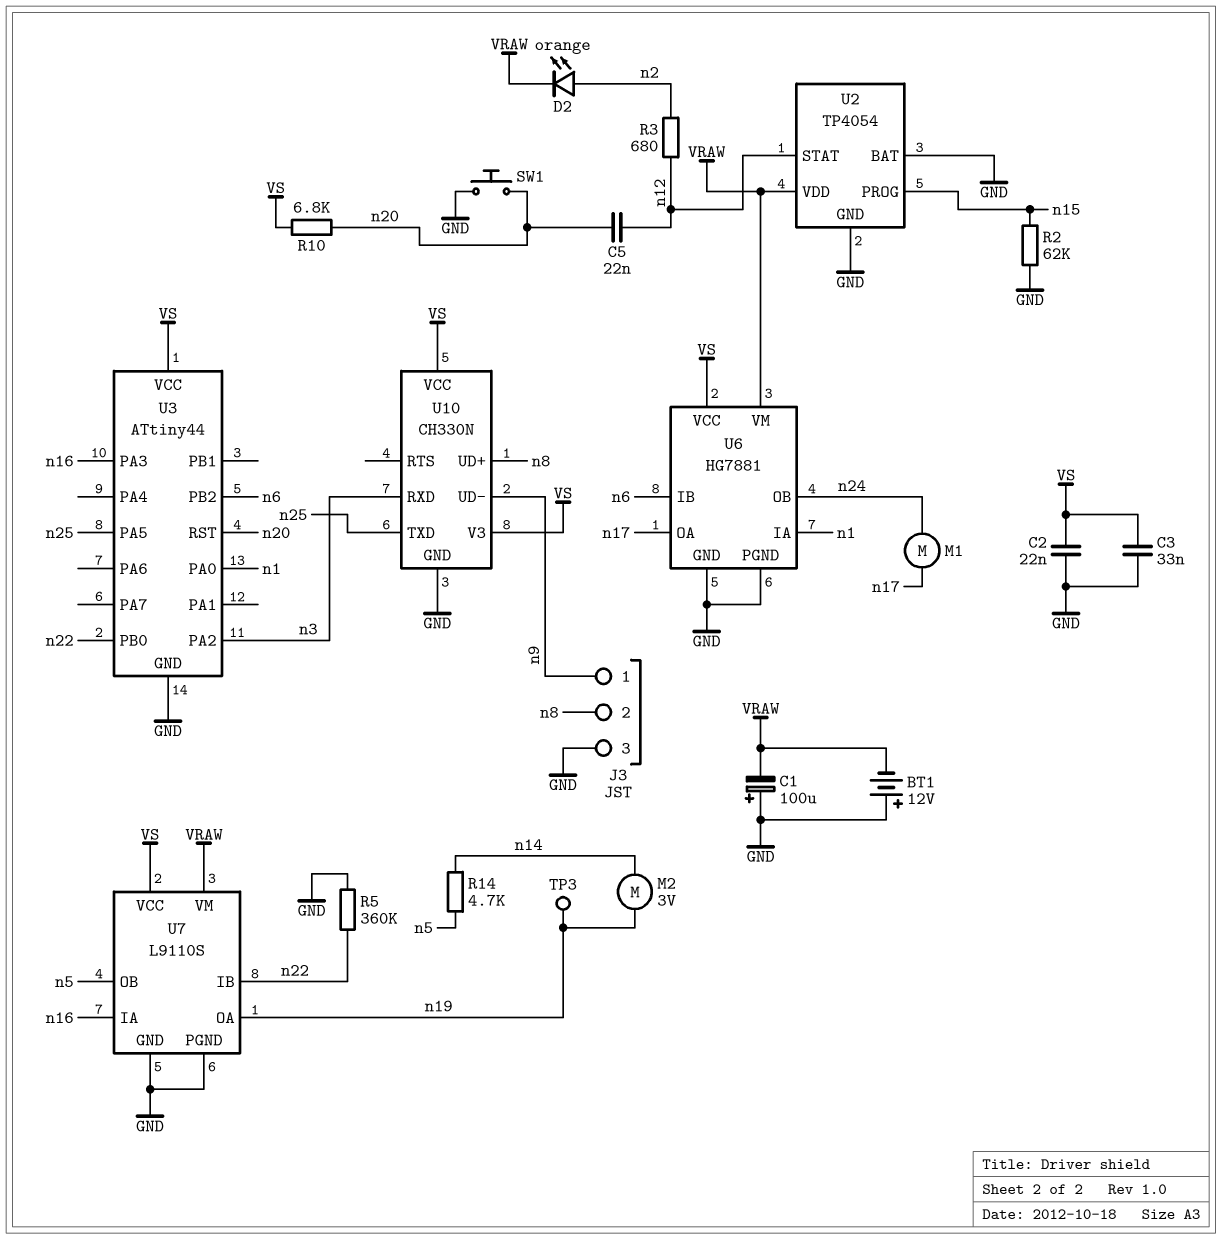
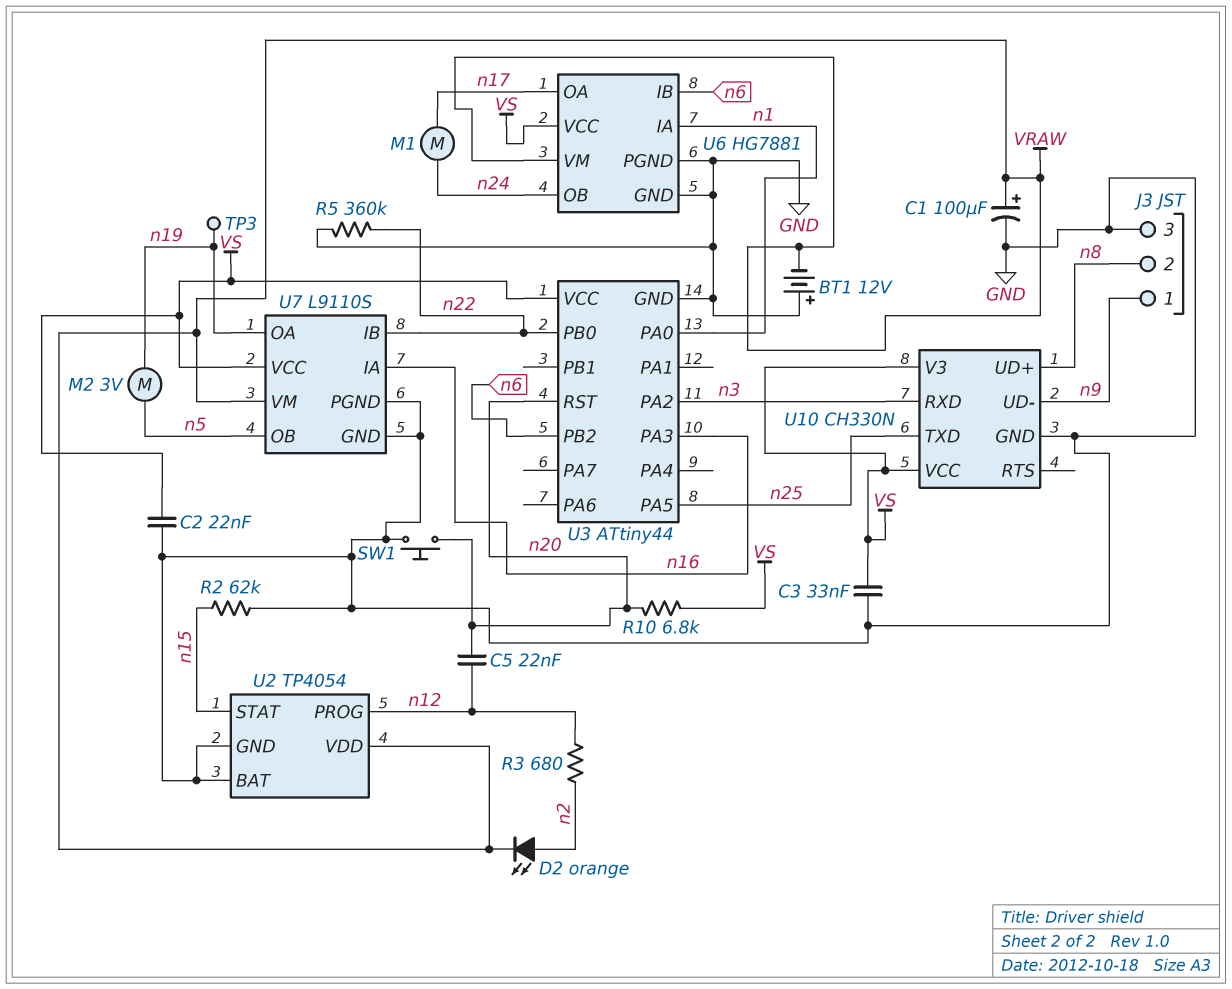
C1: 100uF (plus GND, minus VRAW) -> 100uF (plus VRAW, minus GND)
M2: motor 3V (n14, n19) -> motor 3V (n5, n19)
R14: 4.7k (n5, n14) -> none
U2 pin PROG: n15 -> n12
U2 pin STAT: n12 -> n15

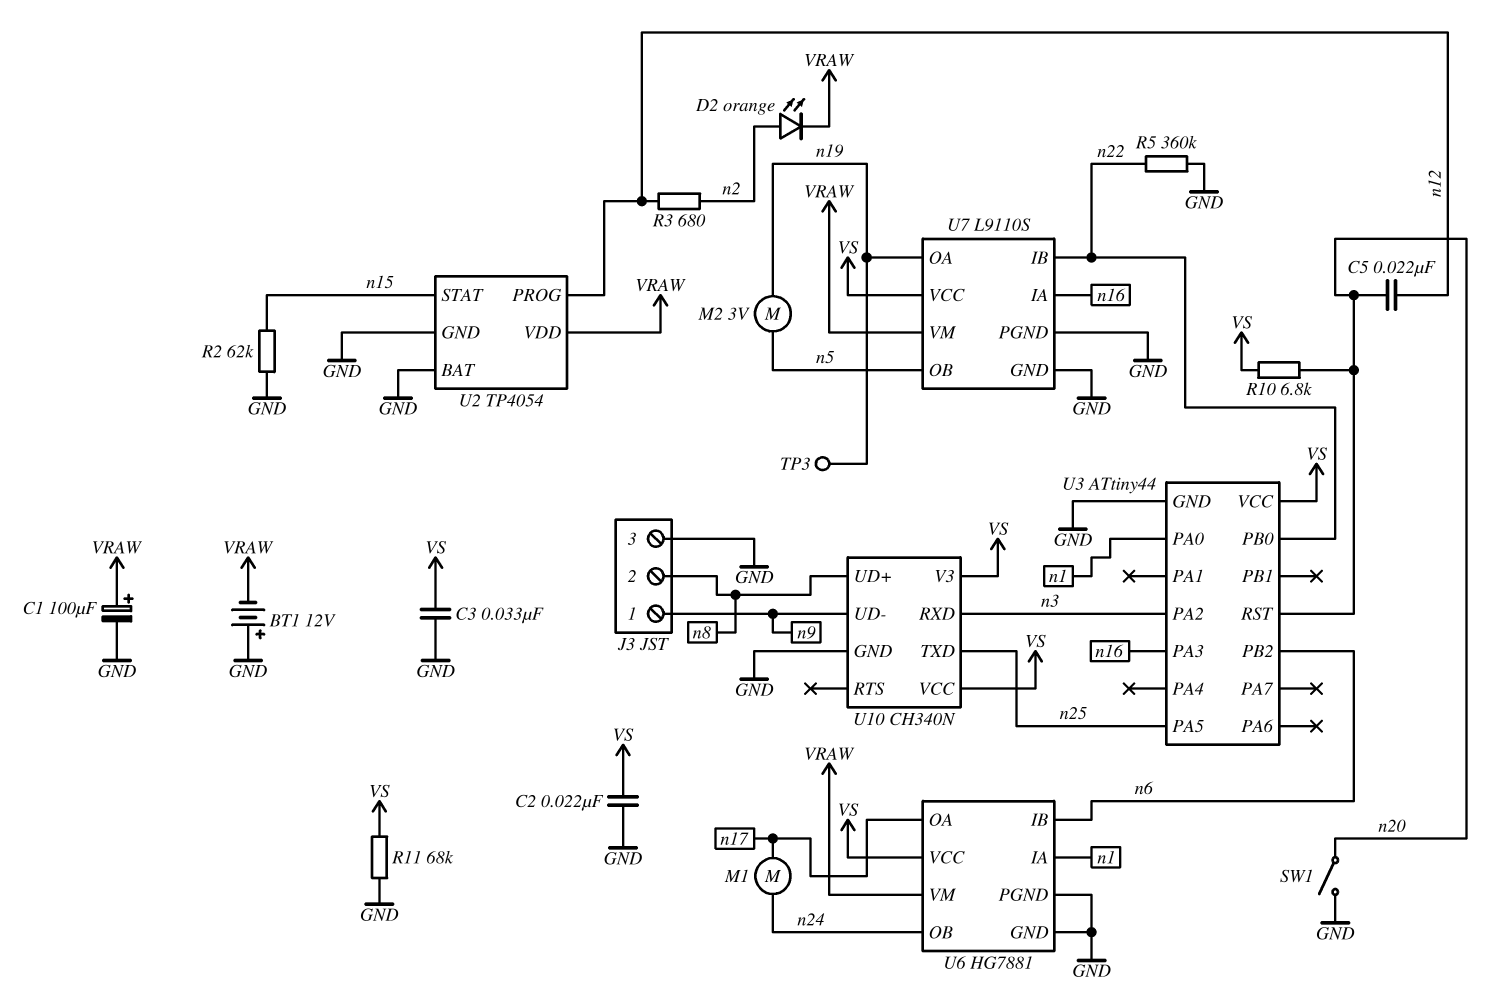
R11: none -> 68k (GND, VS)
SW1: button (GND, n20) -> switch (GND, n20)
U10: CH330N -> CH340N

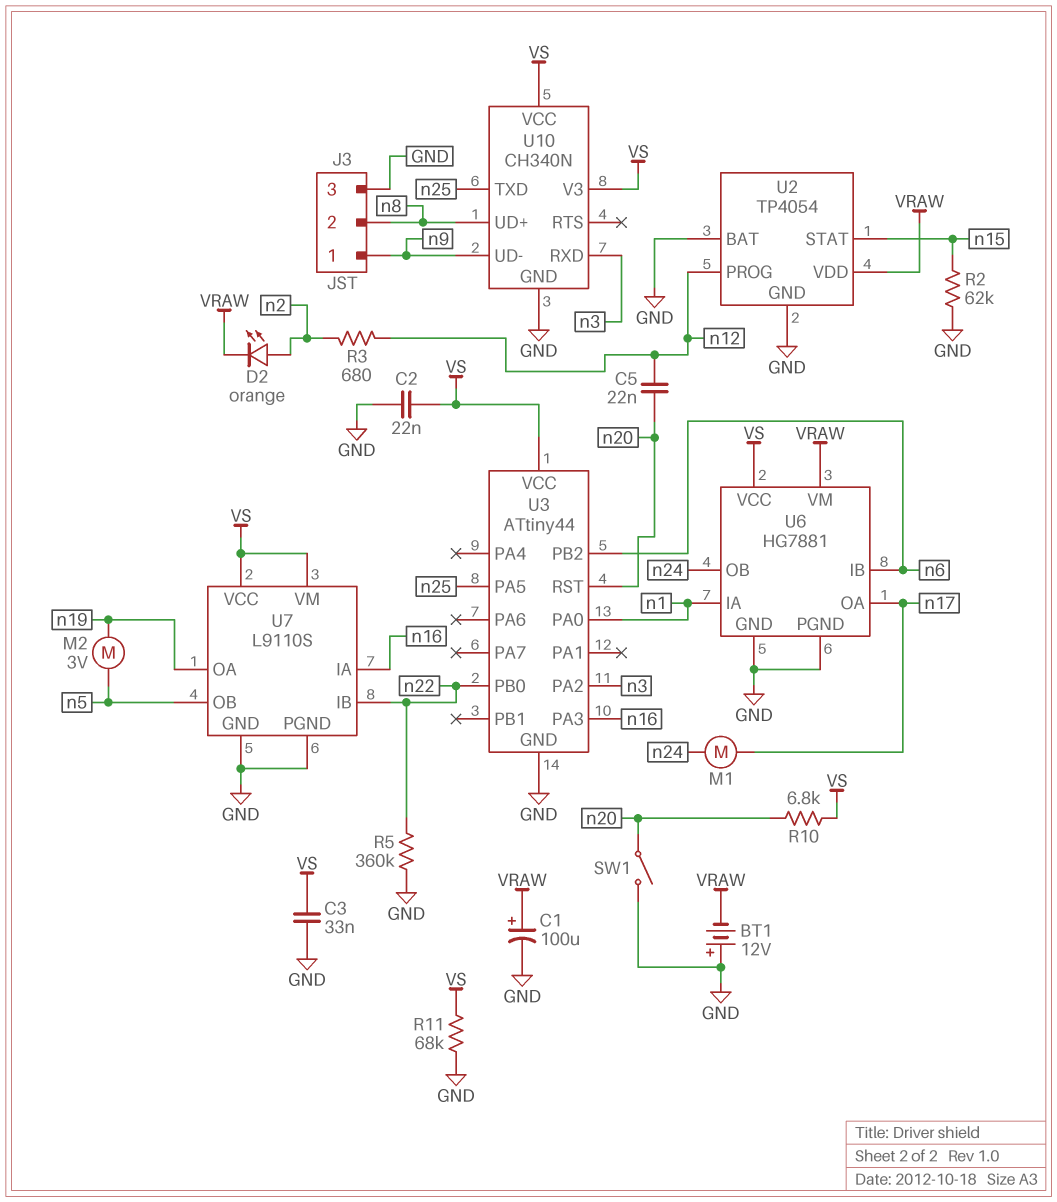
TP3: test point (n19) -> none
U7 pin VM: VRAW -> VS

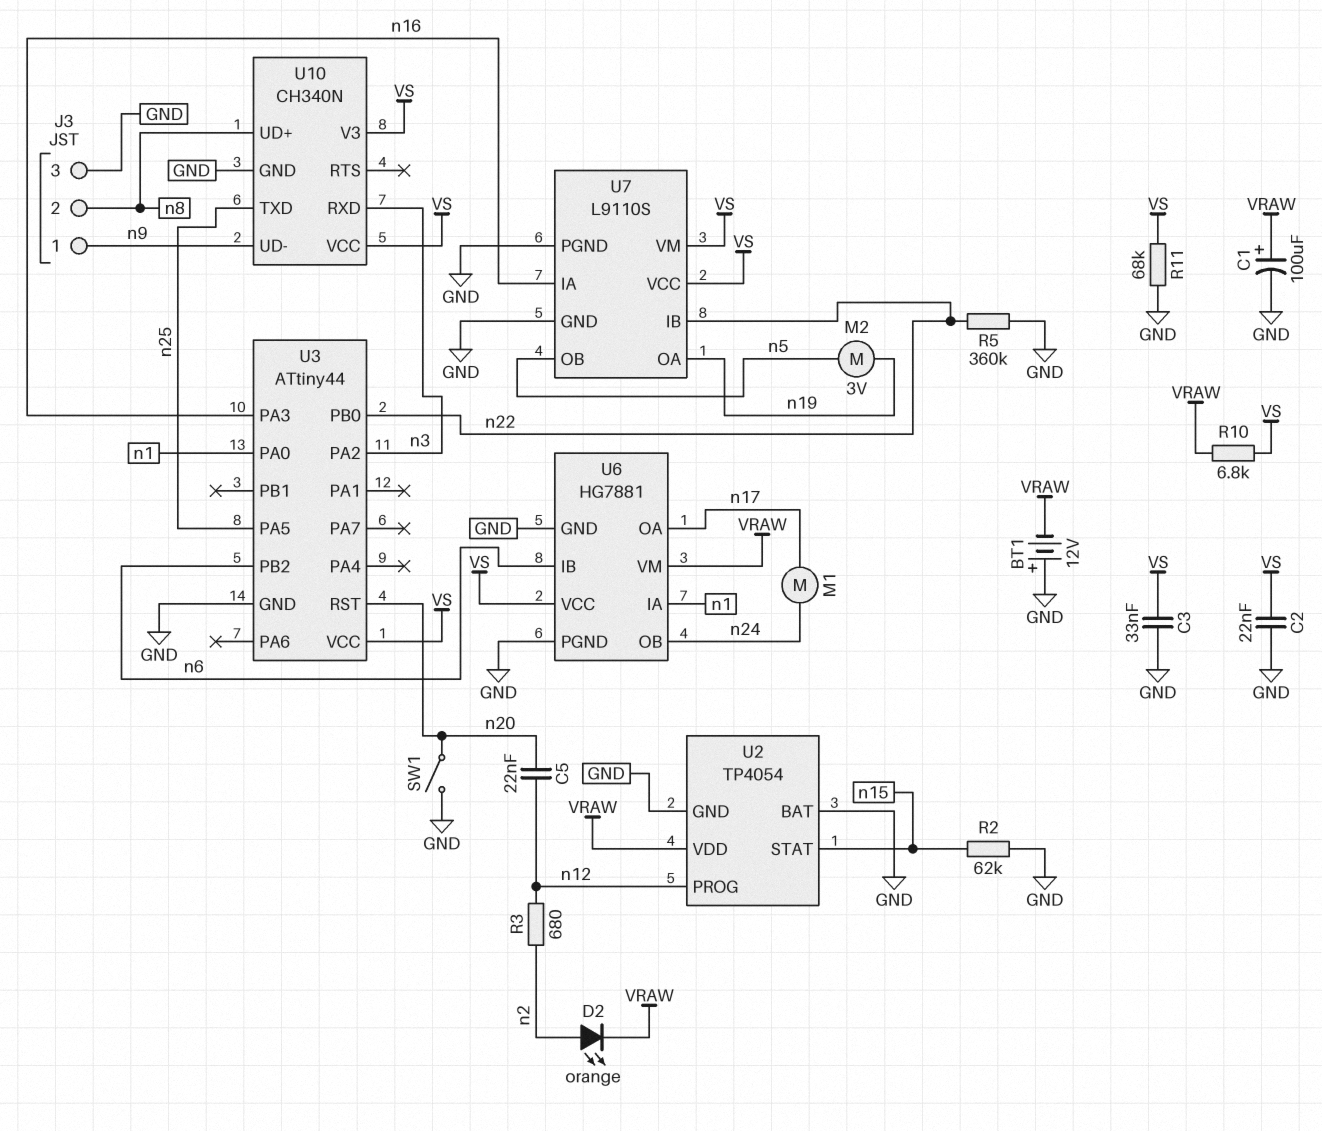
R10: 6.8k (VS, n20) -> 6.8k (VRAW, VS)

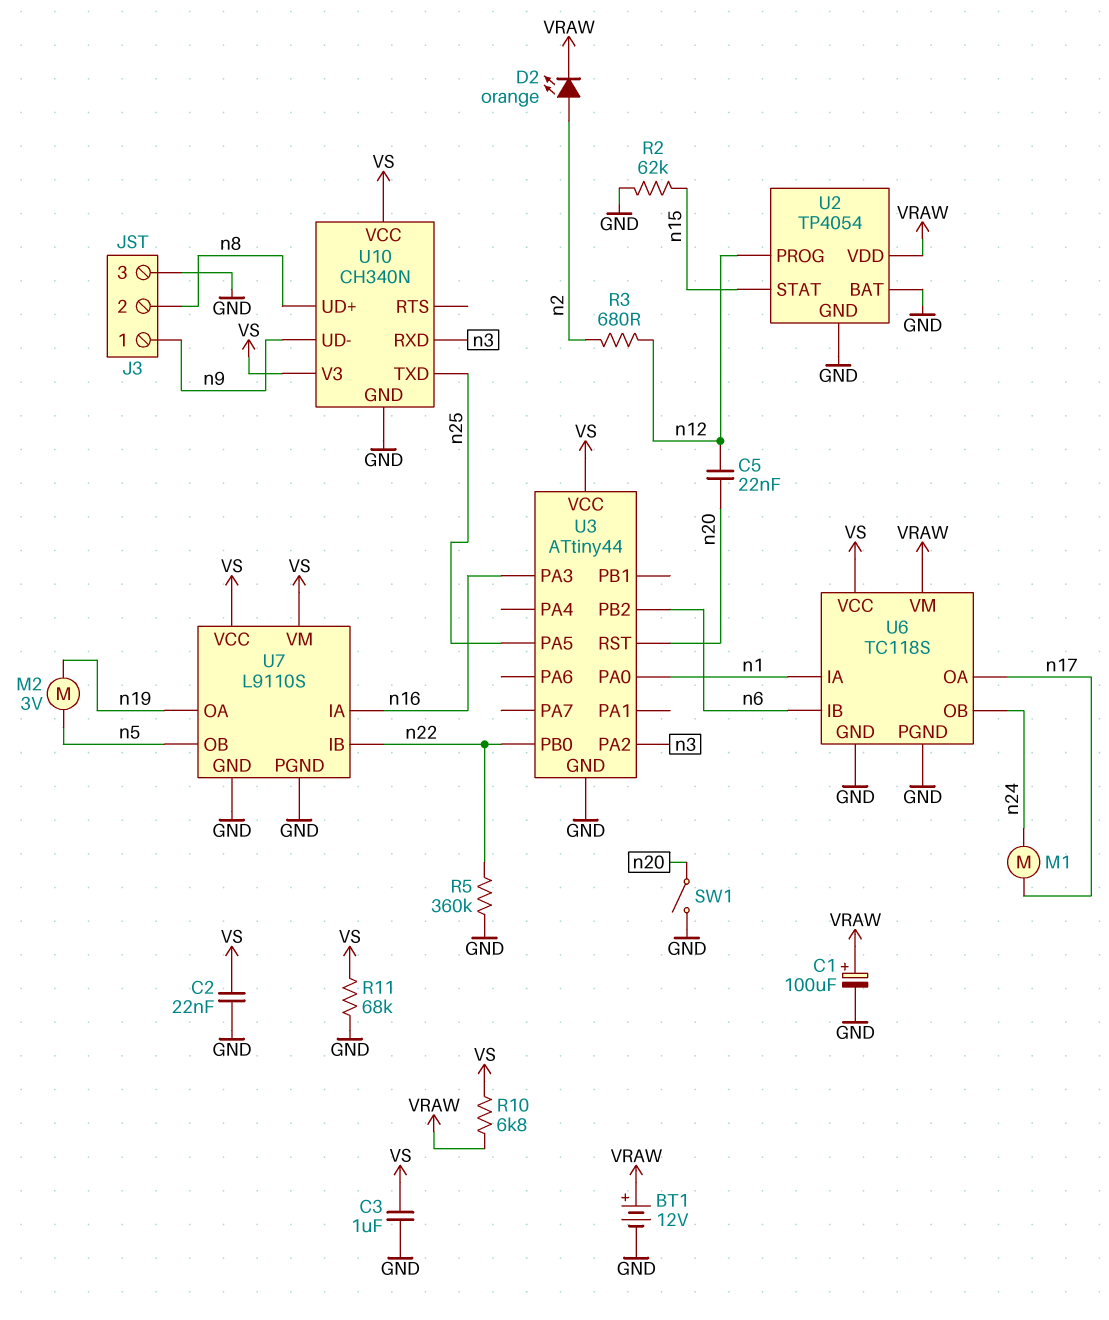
BT1: 12V (plus GND, minus VRAW) -> 12V (plus VRAW, minus GND)
C3: 33nF (GND, VS) -> 1uF (GND, VS)
U6: HG7881 -> TC118S

